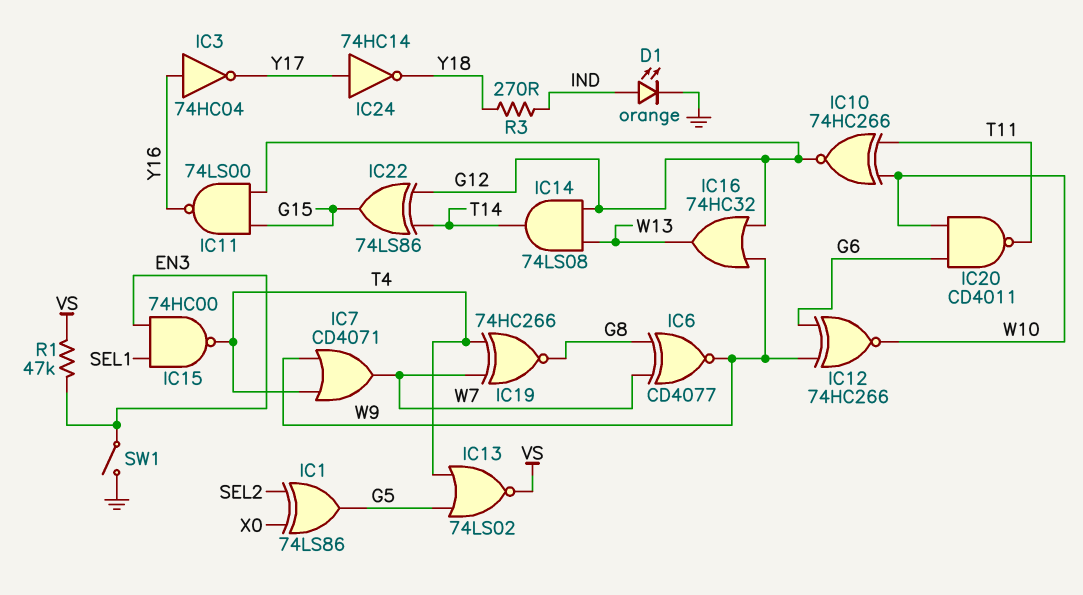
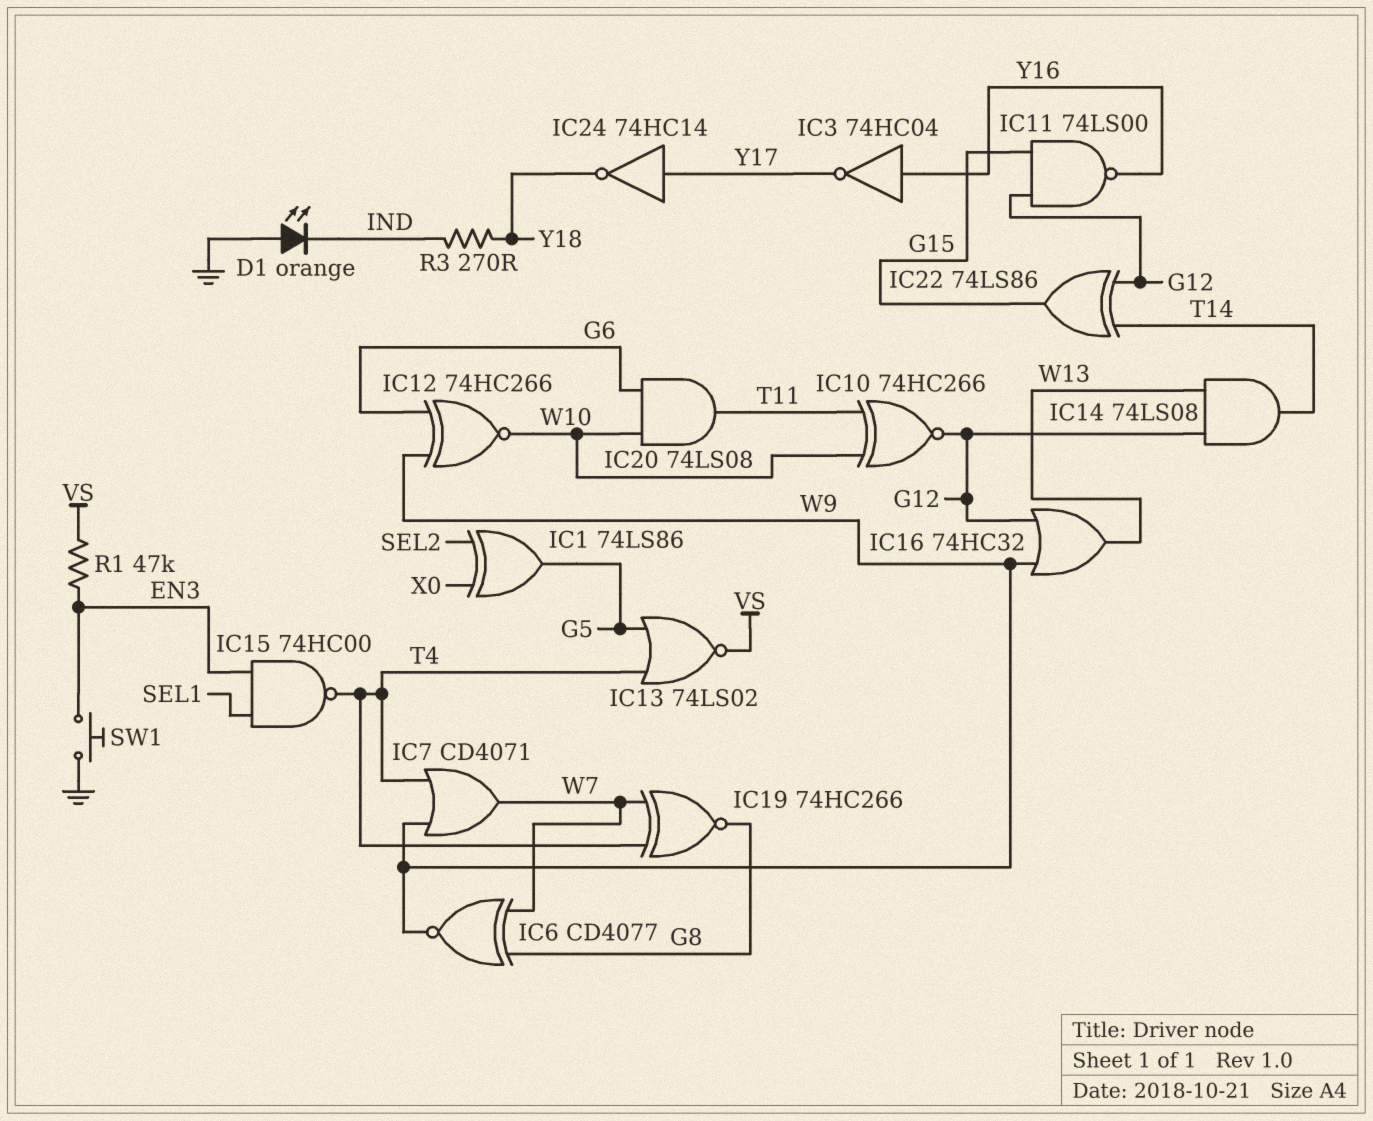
D1: LED orange (A IND, K GND) -> LED orange (A GND, K IND)
IC20: NAND CD4011 (in G6, in W10, out T11) -> AND 74LS08 (in G6, in W10, out T11)
SW1: switch (EN3, GND) -> button (EN3, GND)

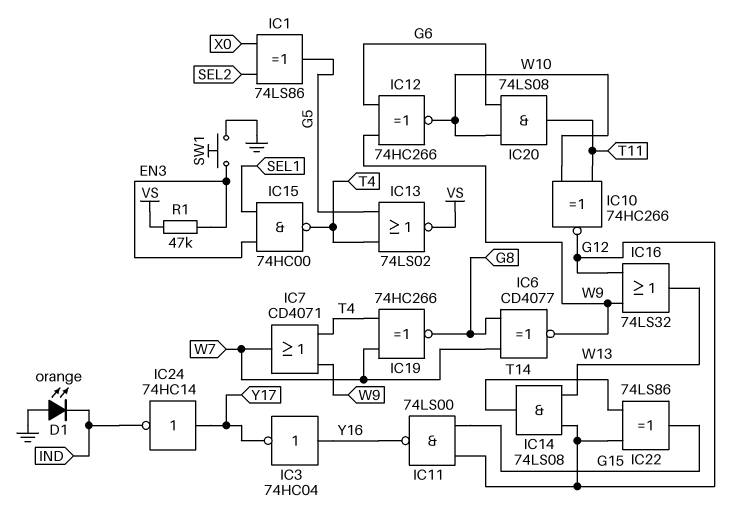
IC16: OR 74HC32 (in G12, in W9, out W13) -> OR 74LS32 (in G12, in W9, out W13)
IC24: NOT 74HC14 (in Y17, out Y18) -> NOT 74HC14 (in Y17, out IND)
R3: 270 (IND, Y18) -> none

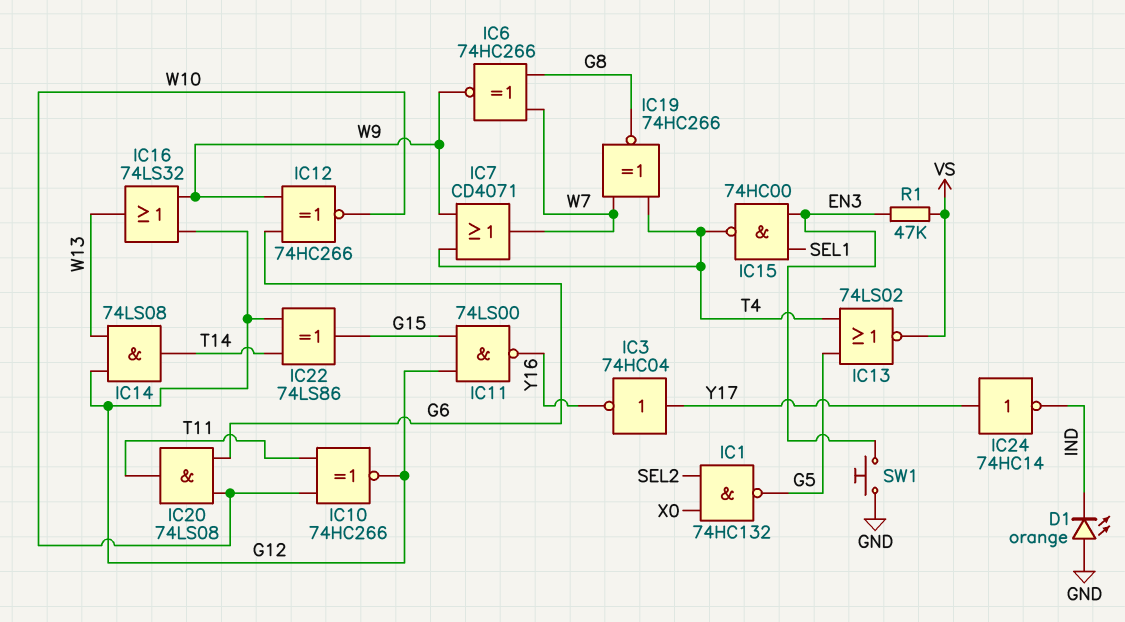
IC1: XOR 74LS86 (in SEL2, in X0, out G5) -> NAND 74HC132 (in SEL2, in X0, out G5)
IC3: NOT 74HC04 (in Y16, out Y17) -> NOT 74HC04 (in Y17, out Y16)
IC6: XNOR CD4077 (in G8, in W7, out W9) -> XNOR 74HC266 (in G8, in W7, out W9)

